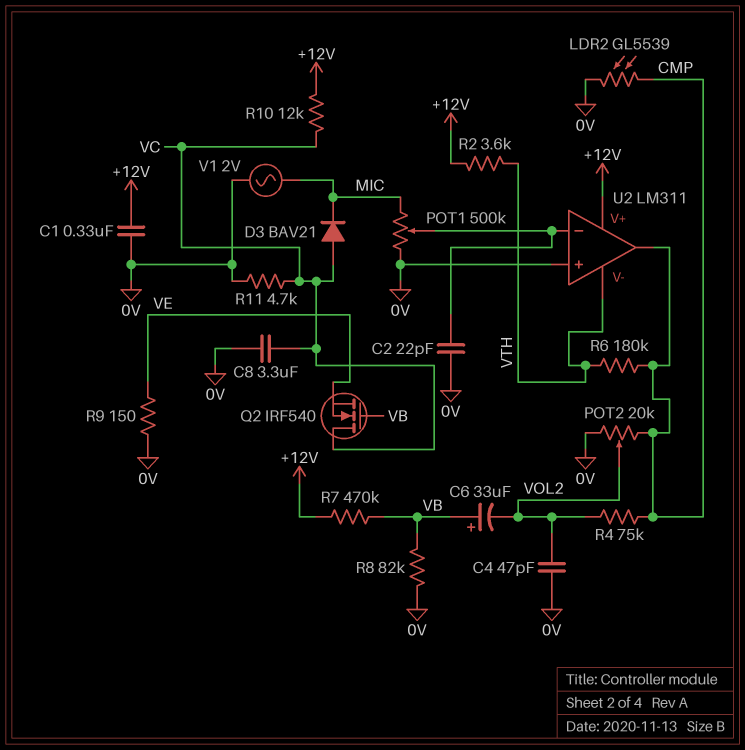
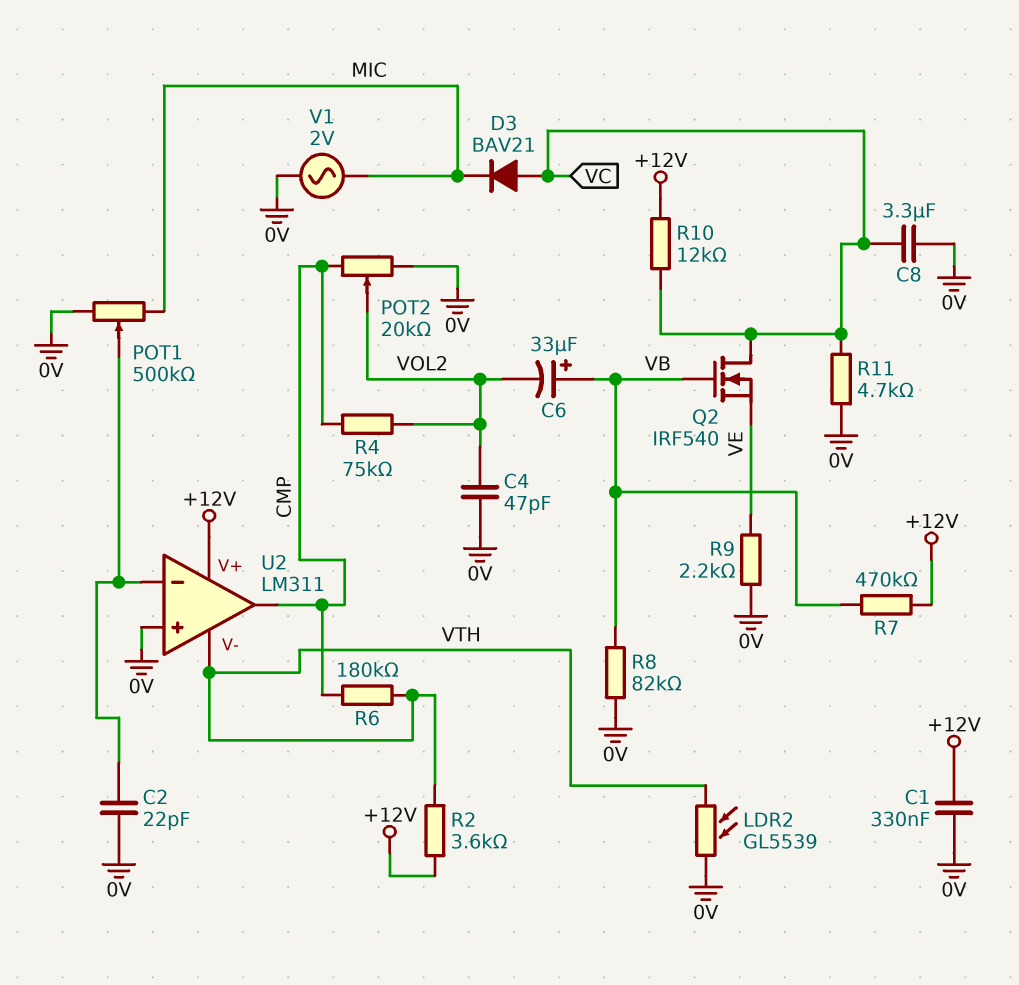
LDR2: GL5539 (0V, CMP) -> GL5539 (0V, VTH)
R9: 150 (0V, VE) -> 2.2k (0V, VE)

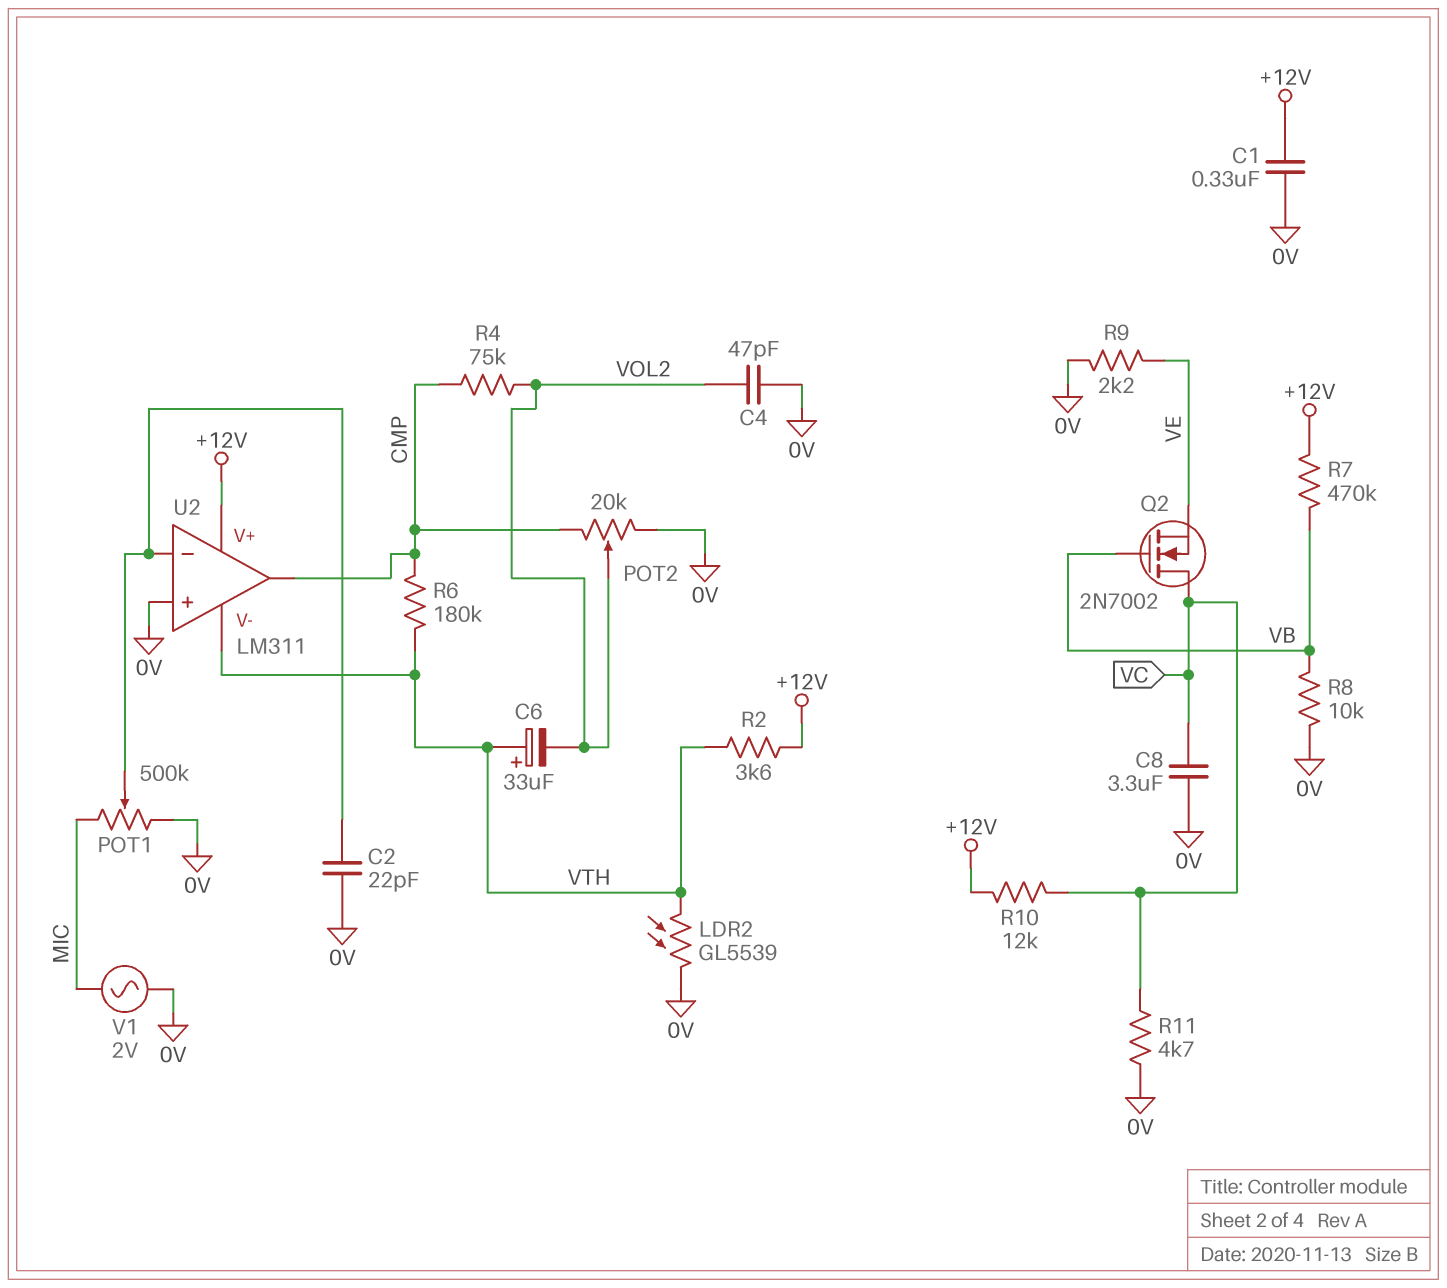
C6: 33uF (plus VB, minus VOL2) -> 33uF (plus VTH, minus VOL2)
D3: diode BAV21 (A VC, K MIC) -> none
Q2: NMOS IRF540 (G VB, D VC, S VE) -> NMOS 2N7002 (G VB, D VC, S VE)
R8: 82k (0V, VB) -> 10k (0V, VB)

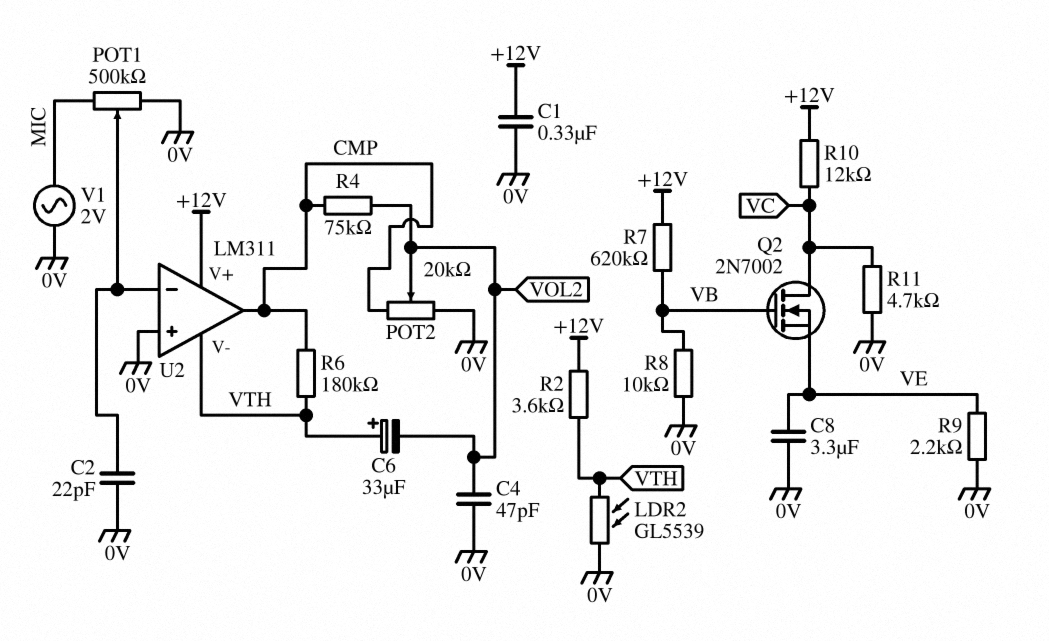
C8: 3.3uF (0V, VC) -> 3.3uF (0V, VE)
R7: 470k (+12V, VB) -> 620k (+12V, VB)

